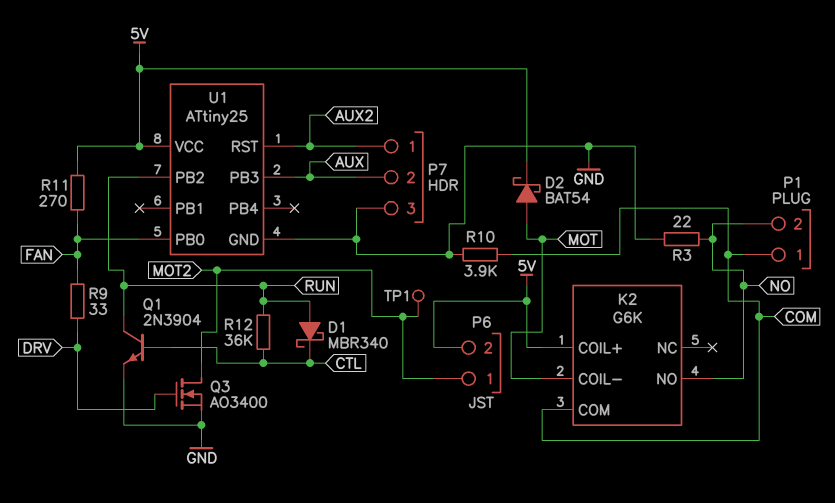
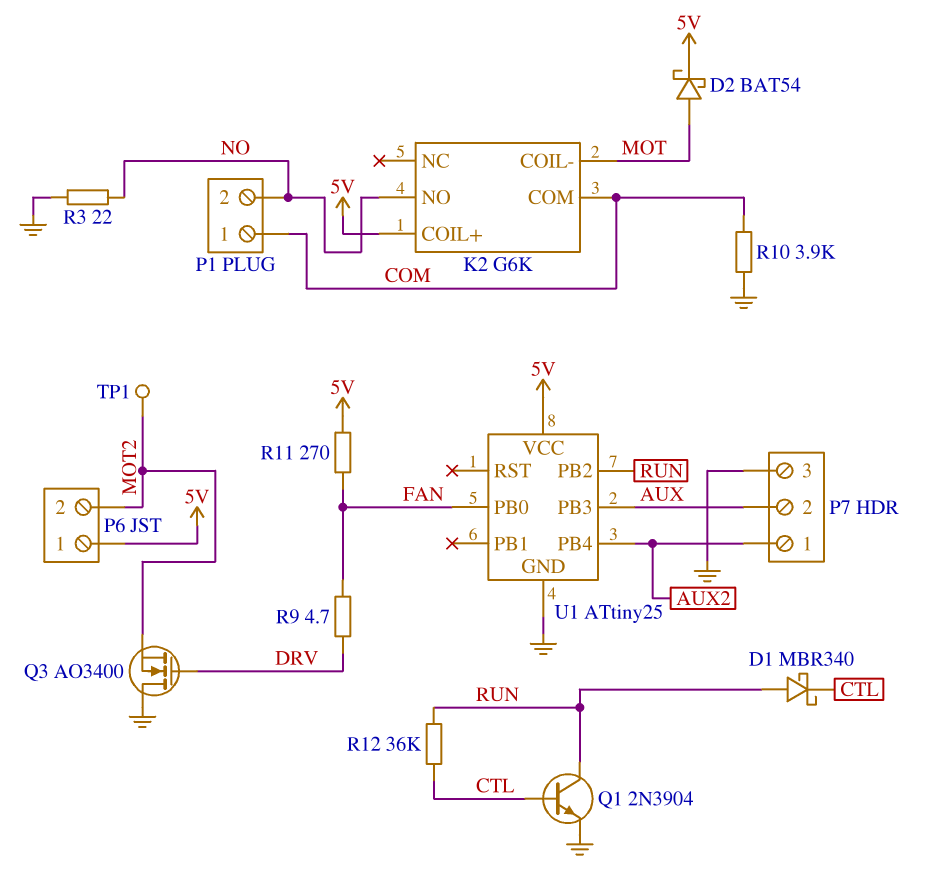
P6 pin 1: MOT2 -> 5V
P6 pin 2: 5V -> MOT2
Q3: NMOS AO3400 (G DRV, D MOT2, S GND) -> NMOS AO3400 (G DRV, D GND, S MOT2)
R9: 33 (DRV, FAN) -> 4.7 (DRV, FAN)
U1 pin PB4: none -> AUX2
U1 pin RST: AUX2 -> none

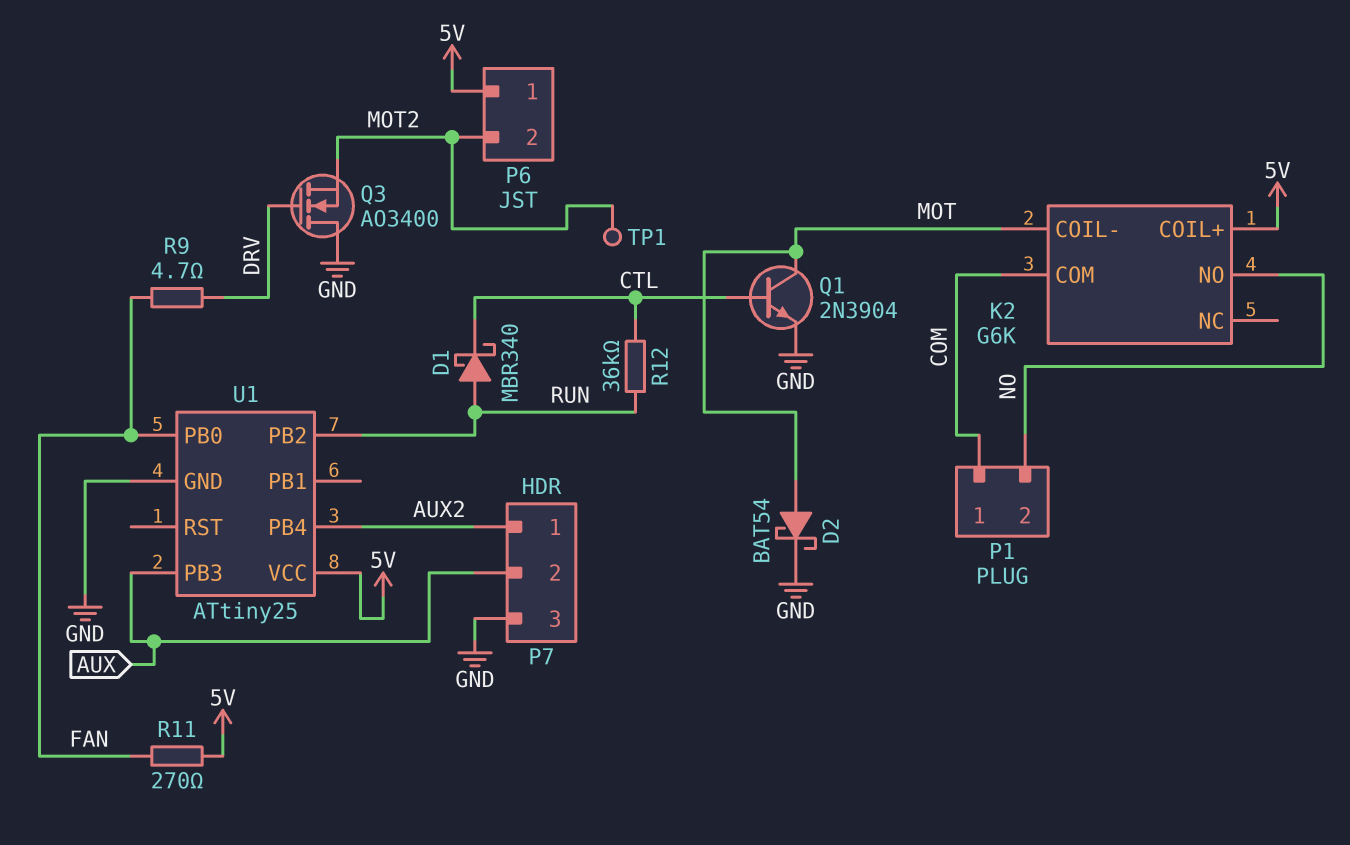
D2: schottky BAT54 (A MOT, K 5V) -> schottky BAT54 (A MOT, K GND)
Q1: NPN 2N3904 (B CTL, C RUN, E GND) -> NPN 2N3904 (B CTL, C MOT, E GND)
R3: 22 (GND, NO) -> none
R10: 3.9k (COM, GND) -> none

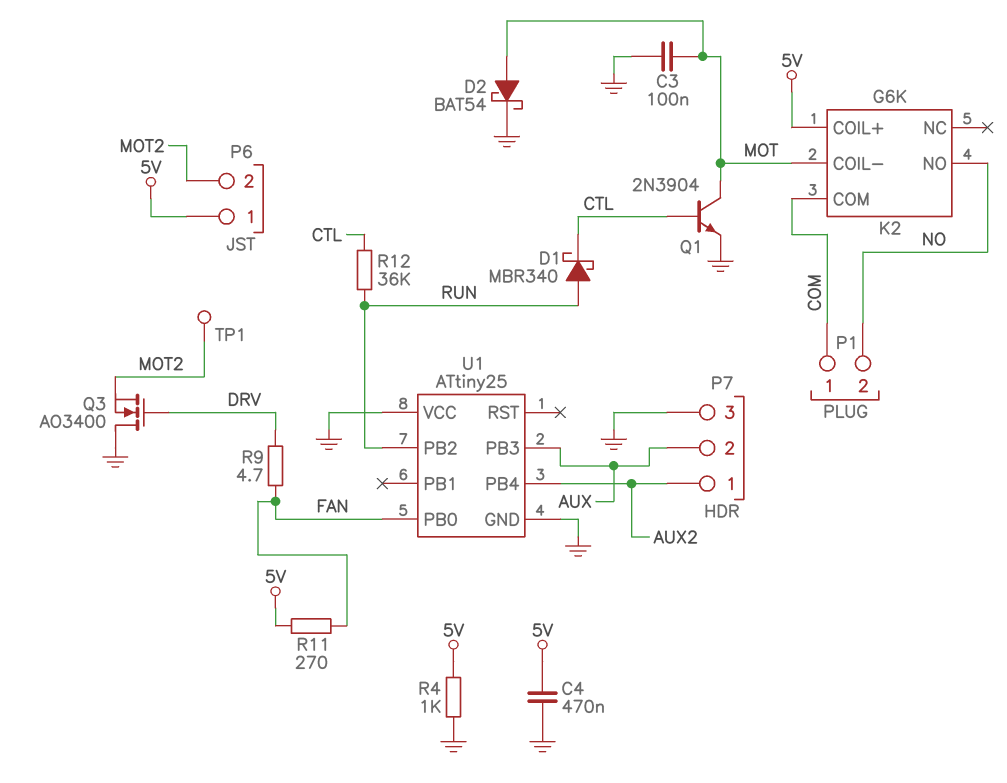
C3: none -> 100nF (GND, MOT)
C4: none -> 470nF (5V, GND)
R4: none -> 1k (5V, GND)
U1 pin VCC: 5V -> GND

